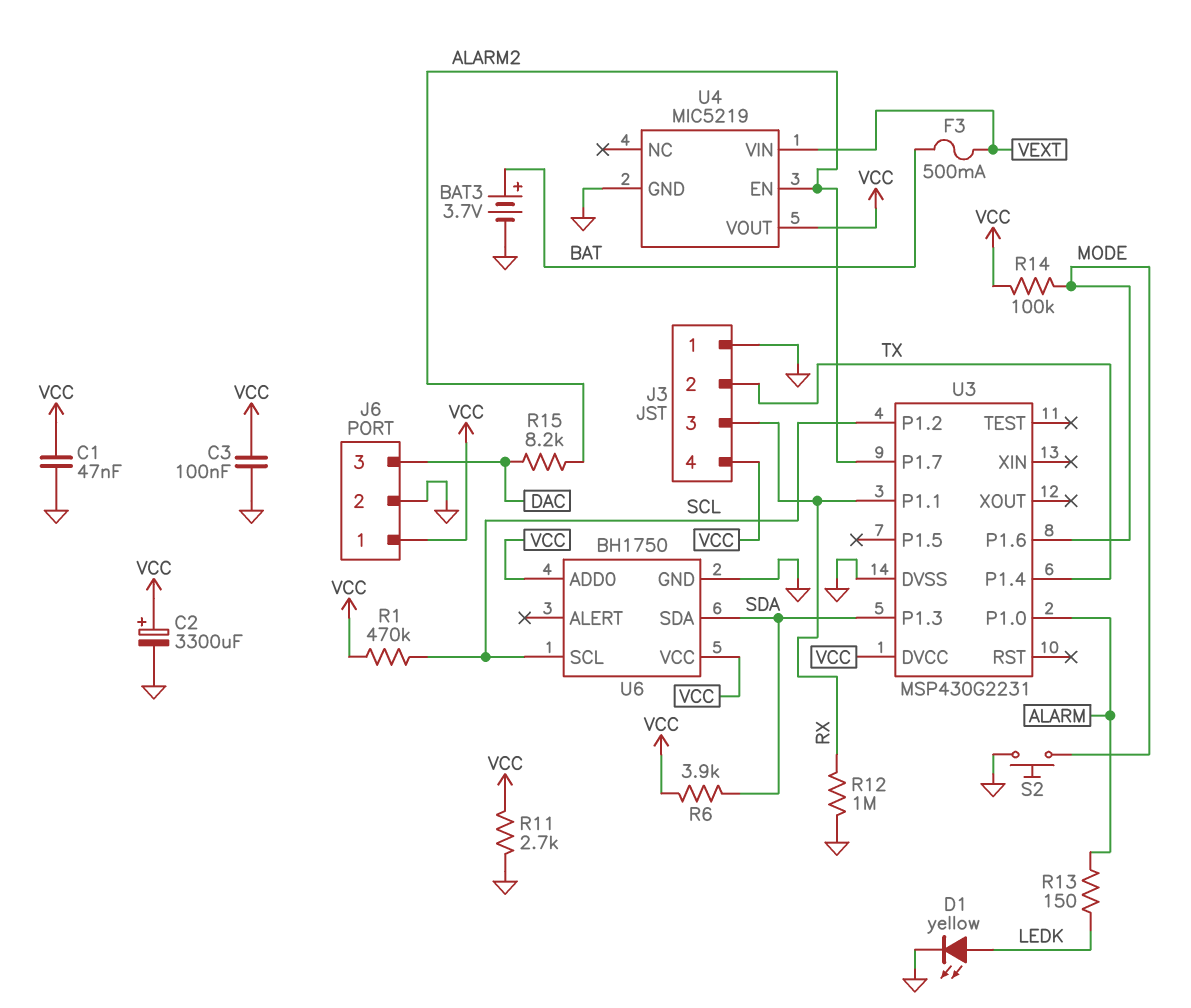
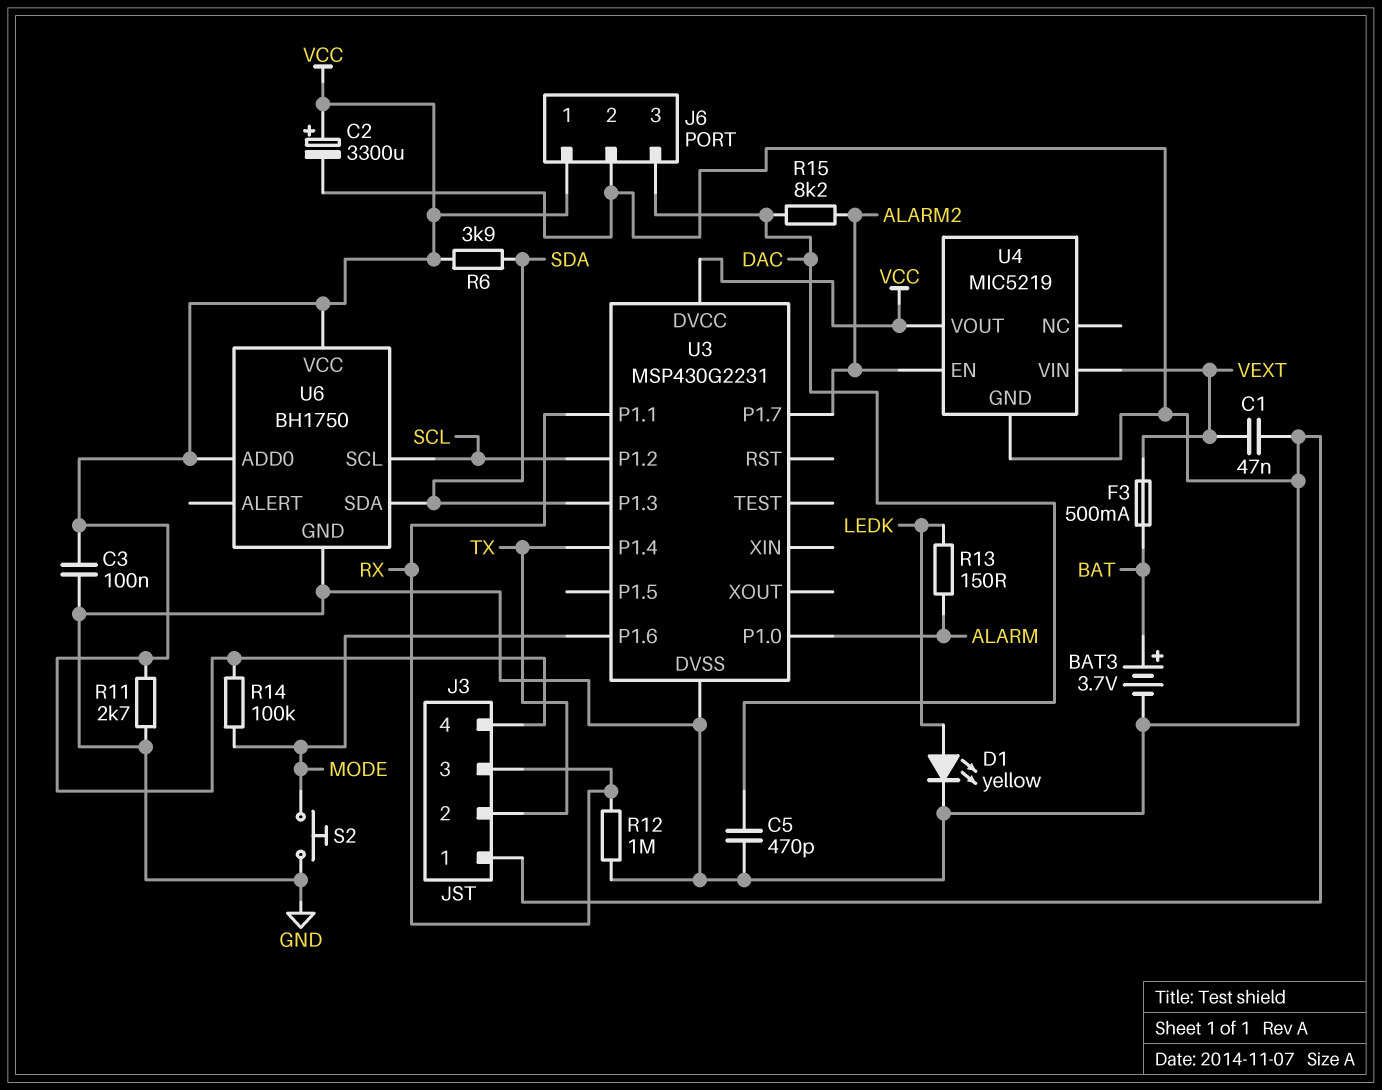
C1: 47nF (GND, VCC) -> 47nF (GND, VEXT)
C5: none -> 470pF (DAC, GND)
R1: 470k (SCL, VCC) -> none

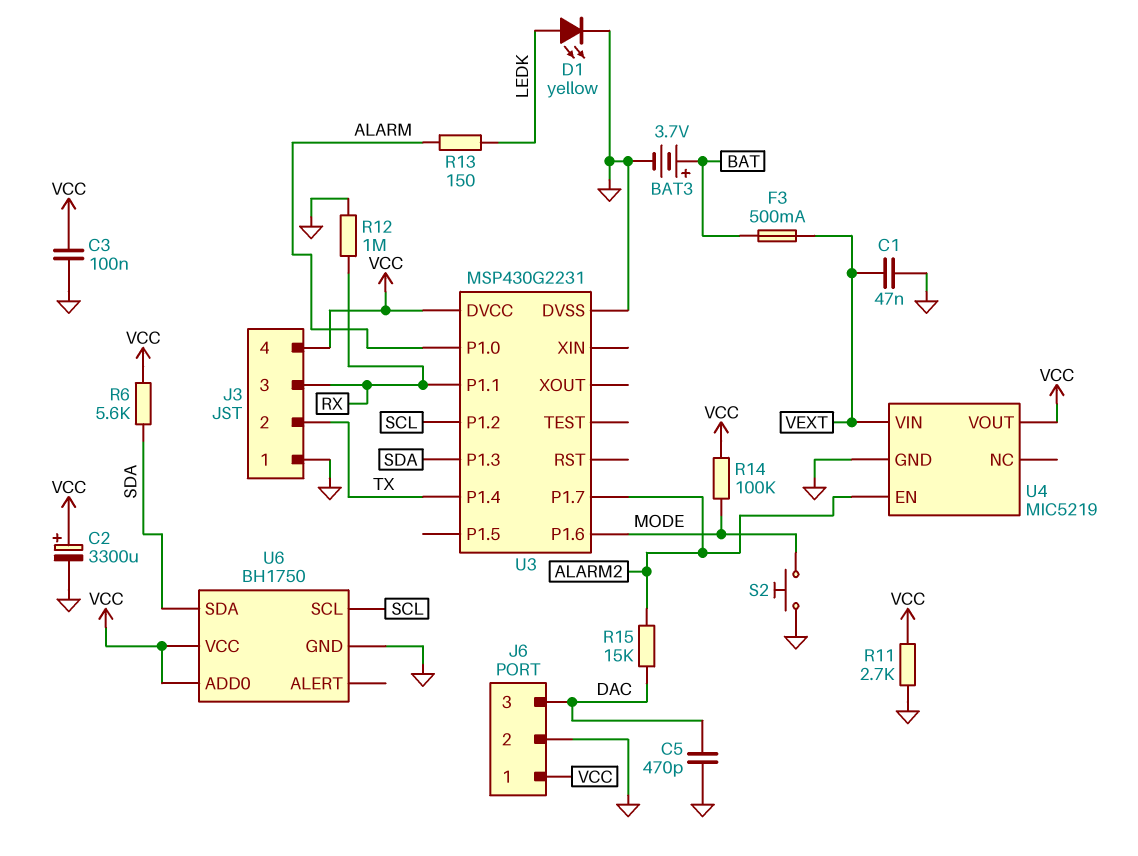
R6: 3.9k (SDA, VCC) -> 5.6k (SDA, VCC)
R15: 8.2k (ALARM2, DAC) -> 15k (ALARM2, DAC)

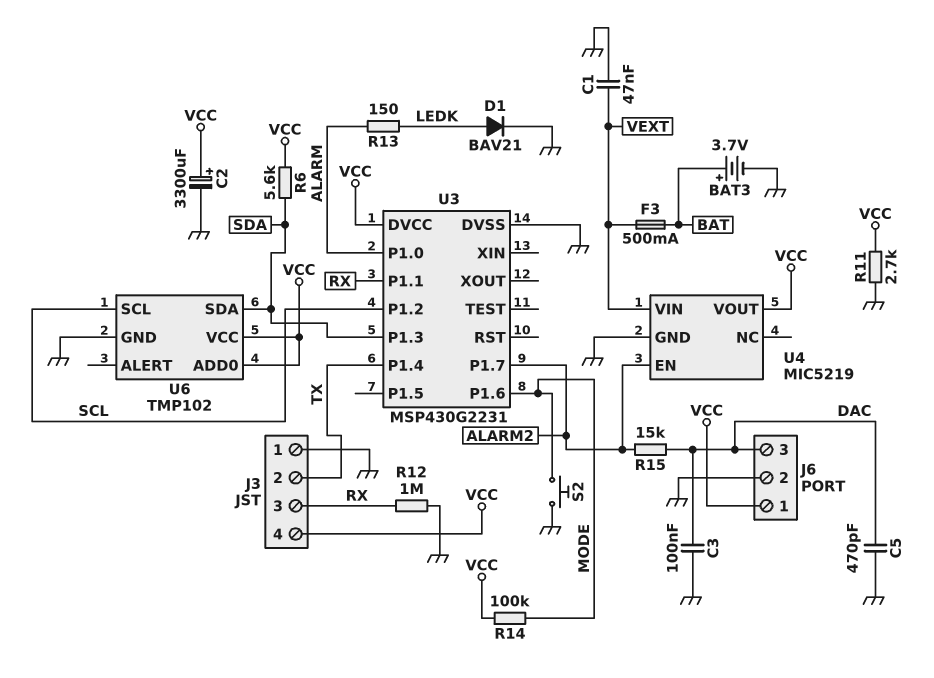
C3: 100nF (GND, VCC) -> 100nF (DAC, GND)
D1: LED yellow (A LEDK, K GND) -> diode BAV21 (A LEDK, K GND)
U6: BH1750 -> TMP102

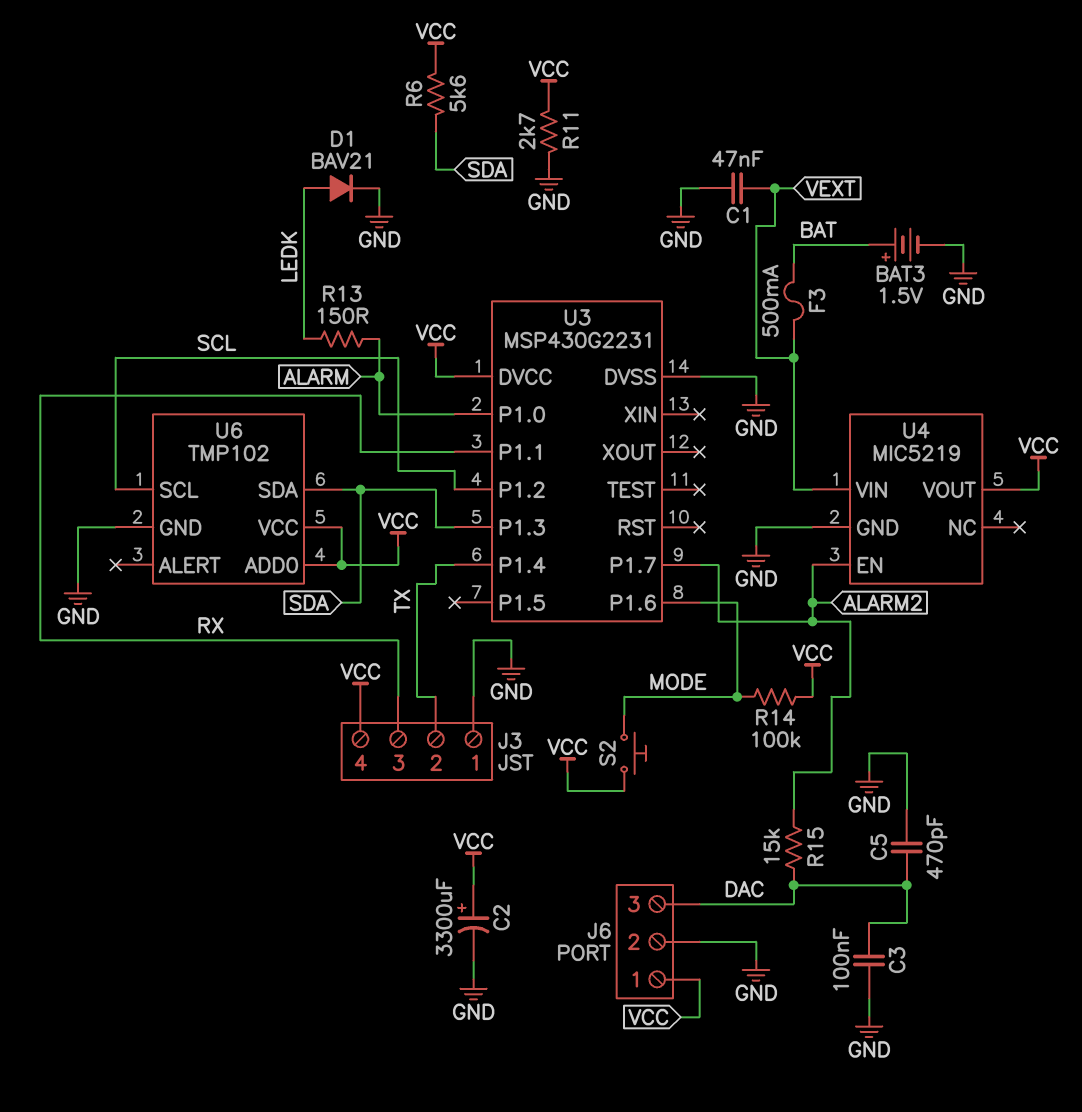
BAT3: 3.7V (plus BAT, minus GND) -> 1.5V (plus BAT, minus GND)
R12: 1M (GND, RX) -> none
S2: button (GND, MODE) -> button (MODE, VCC)

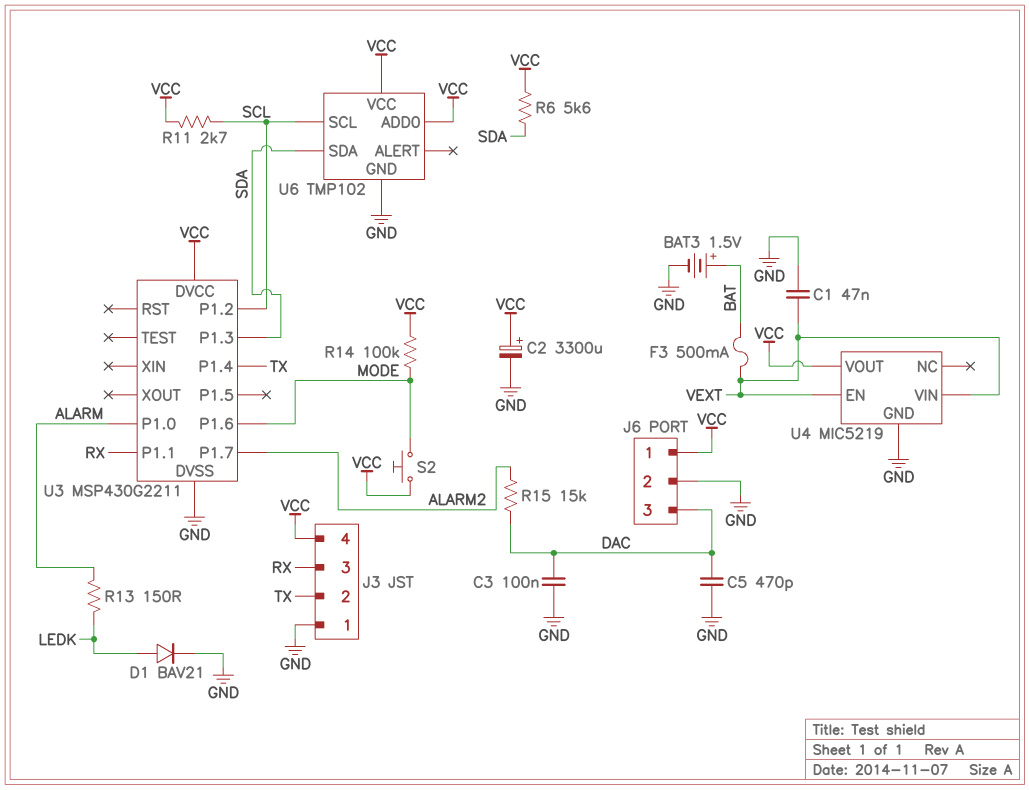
R11: 2.7k (GND, VCC) -> 2.7k (SCL, VCC)
U3: MSP430G2231 -> MSP430G2211
U4 pin EN: ALARM2 -> VEXT

